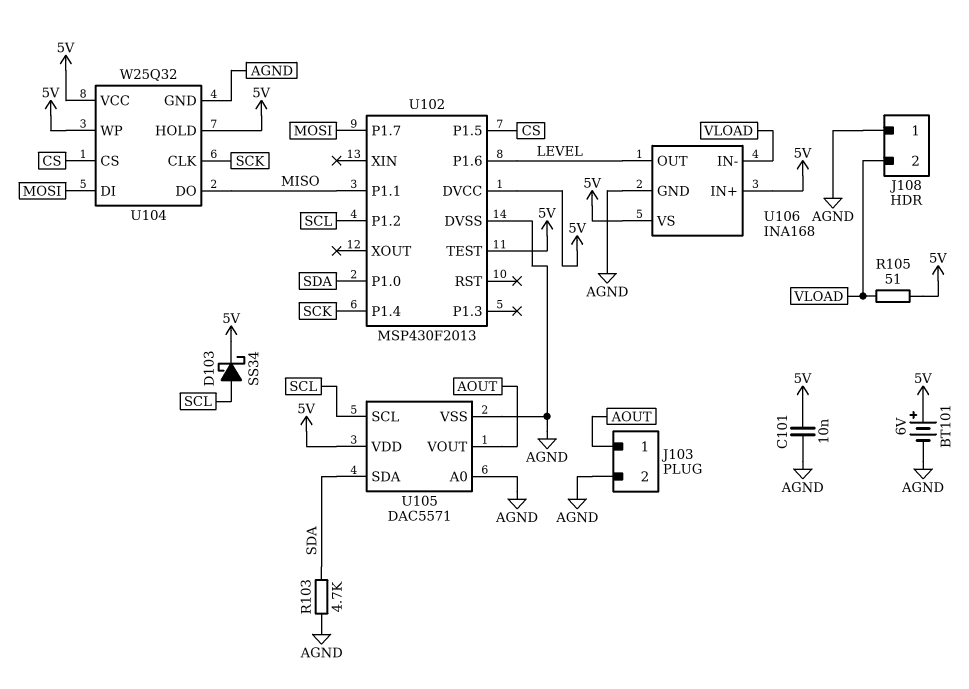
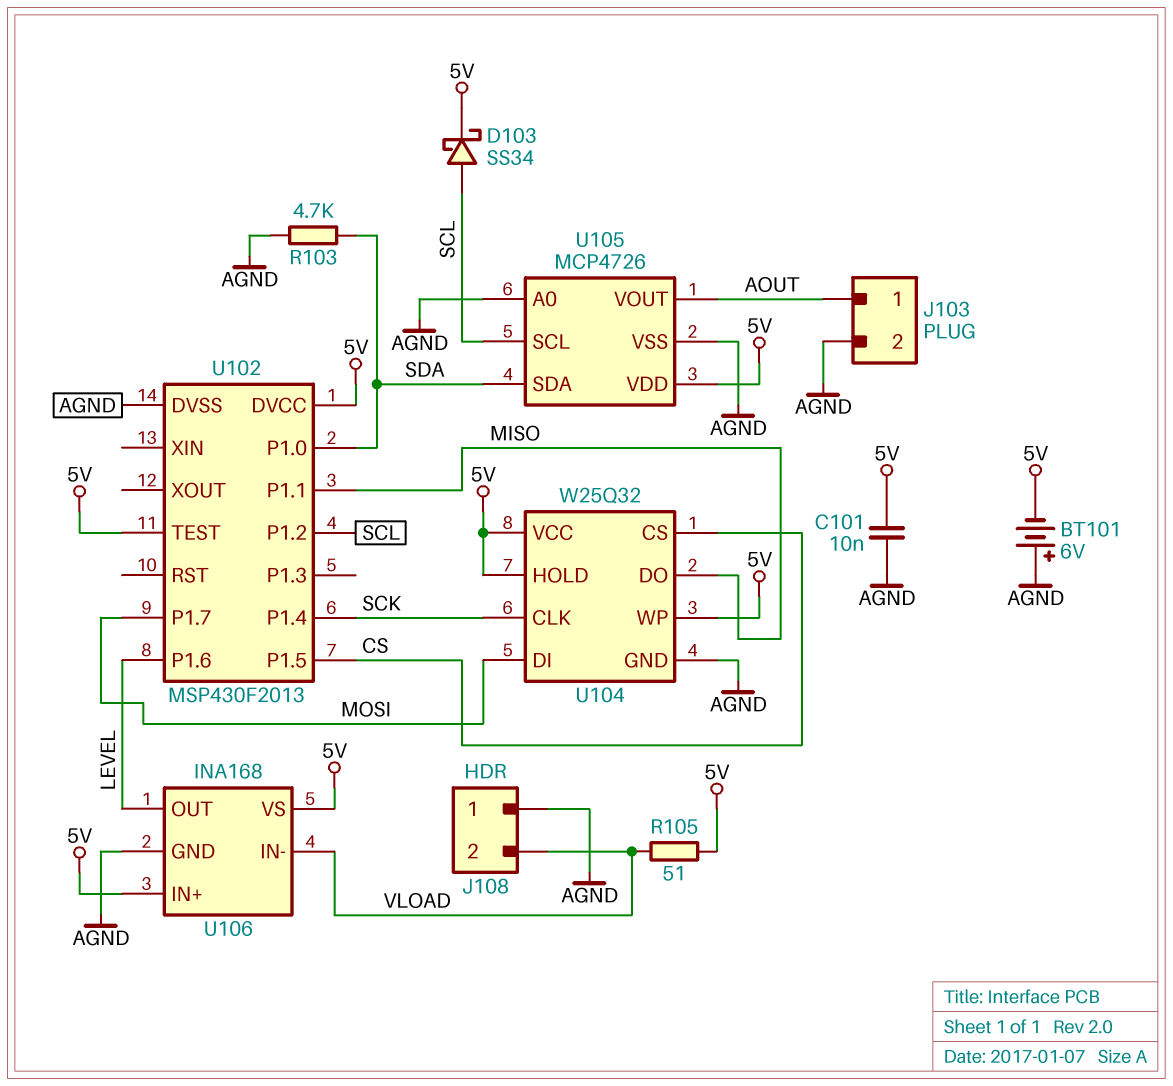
BT101: 6V (plus 5V, minus AGND) -> 6V (plus AGND, minus 5V)
U105: DAC5571 -> MCP4726

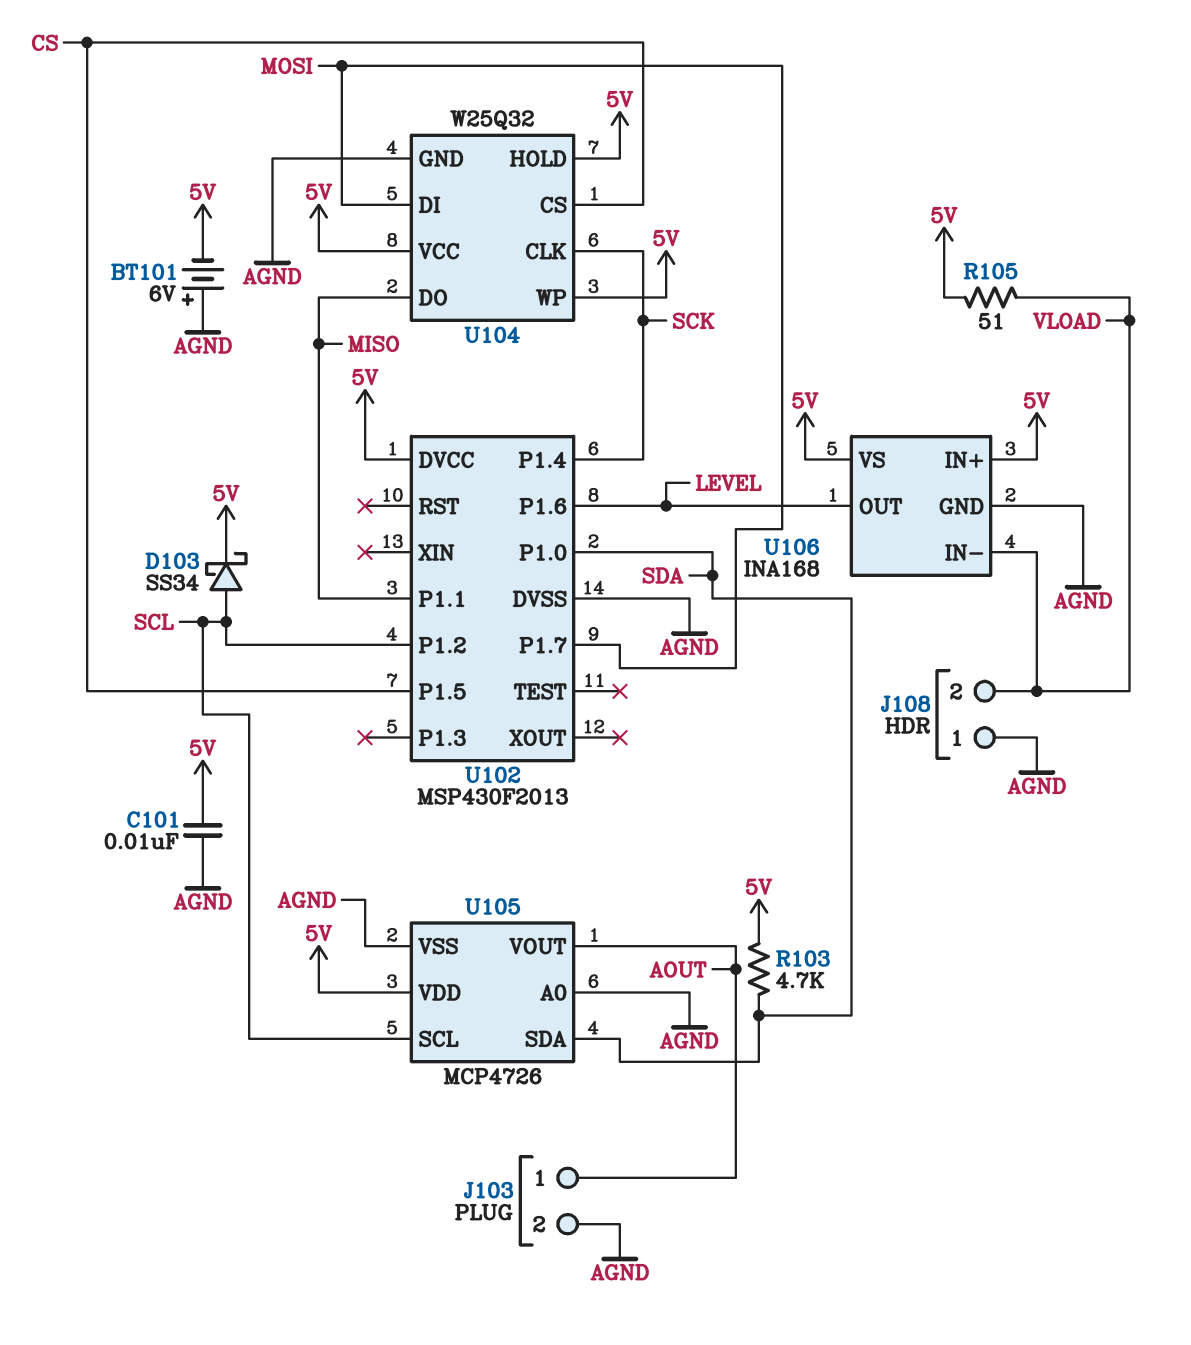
R103: 4.7k (AGND, SDA) -> 4.7k (5V, SDA)
U102 pin TEST: 5V -> none

